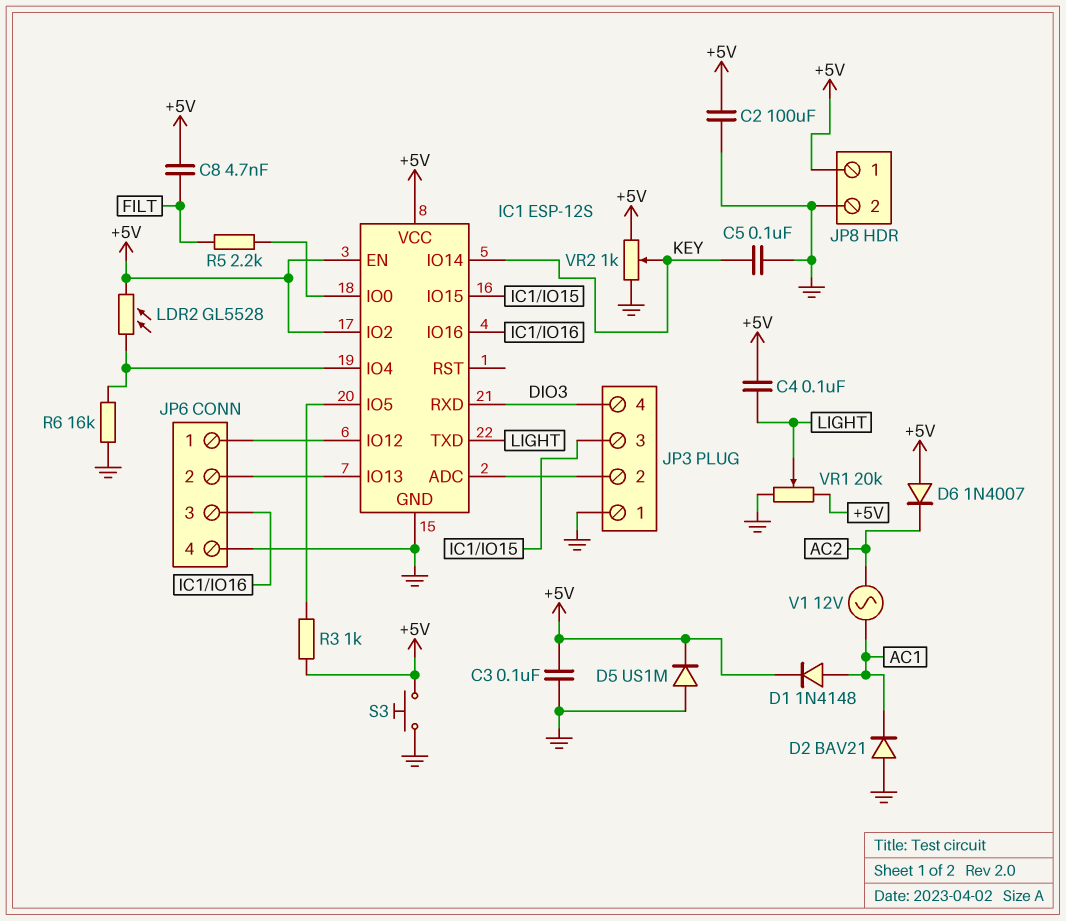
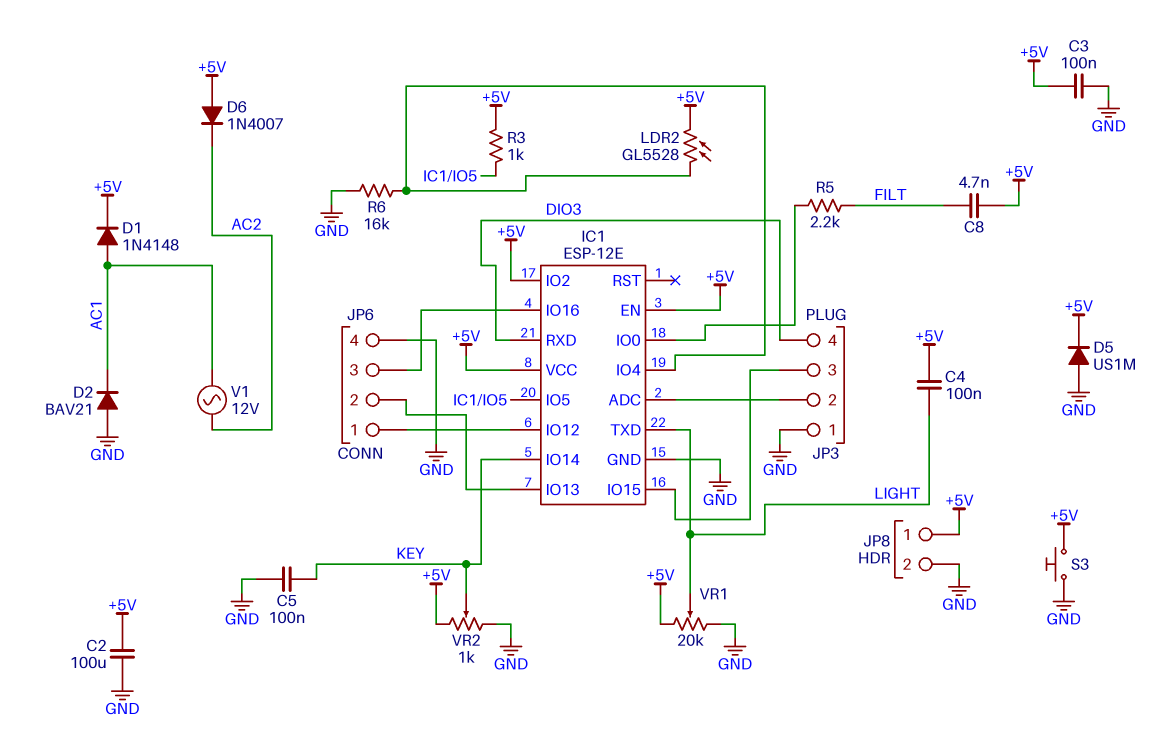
IC1: ESP-12S -> ESP-12E

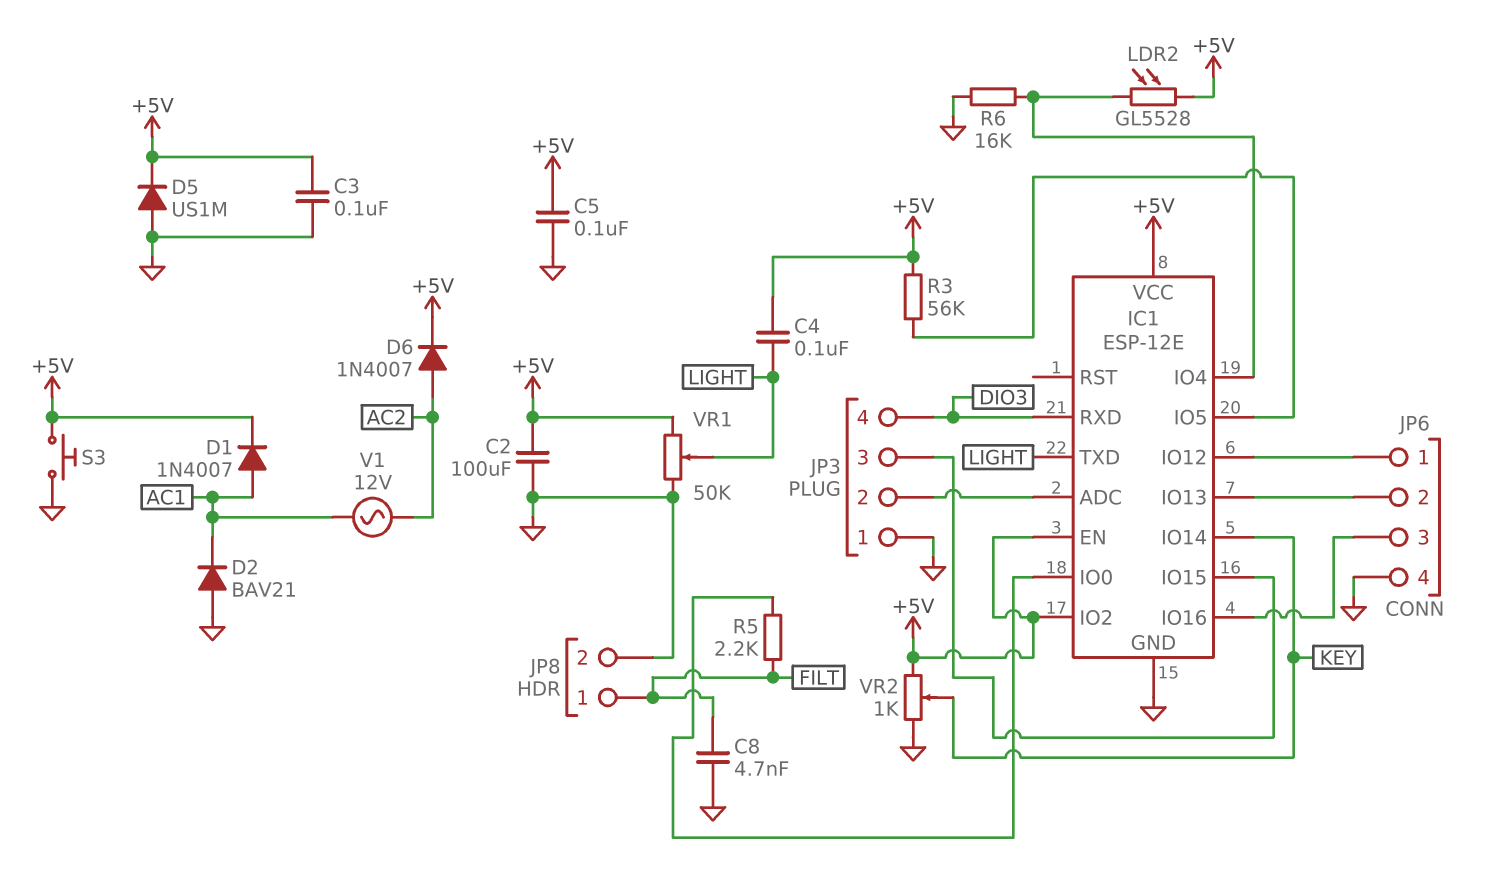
C5: 100nF (GND, KEY) -> 100nF (+5V, GND)
C8: 4.7nF (+5V, FILT) -> 4.7nF (FILT, GND)
D1: diode 1N4148 (A AC1, K +5V) -> diode 1N4007 (A AC1, K +5V)
D6: diode 1N4007 (A +5V, K AC2) -> diode 1N4007 (A AC2, K +5V)
JP8 pin 1: +5V -> FILT
R3: 1k (+5V, IC1/IO5) -> 56k (+5V, IC1/IO5)
VR1: 20k (+5V, GND, wiper LIGHT) -> 50k (+5V, GND, wiper LIGHT)

